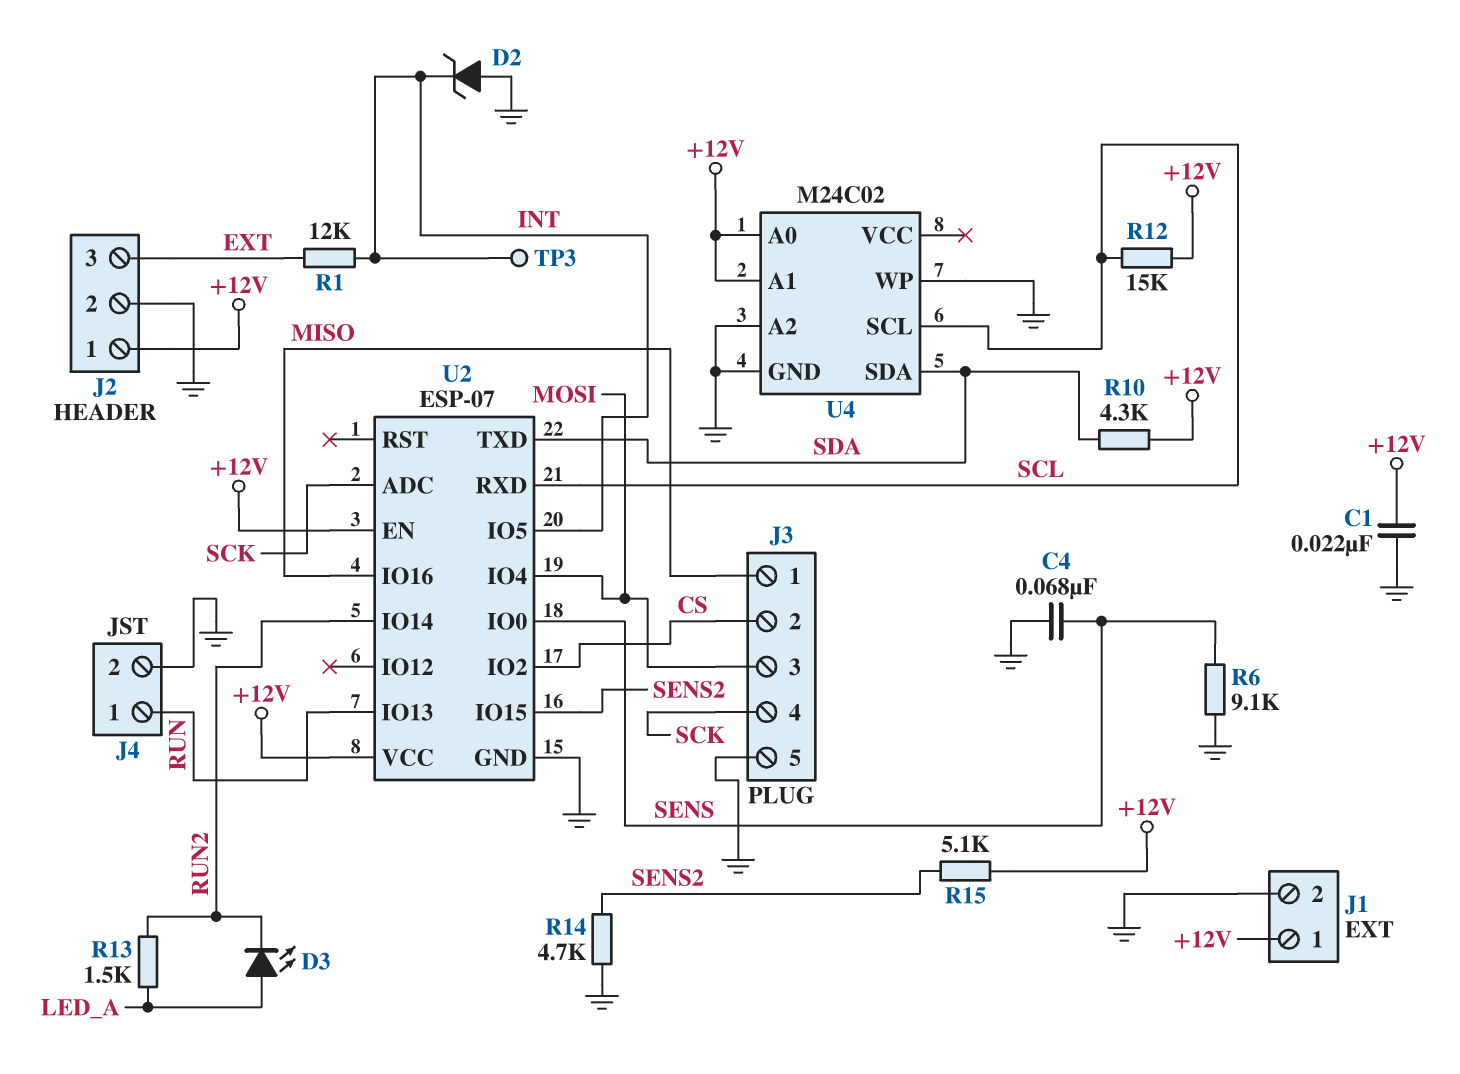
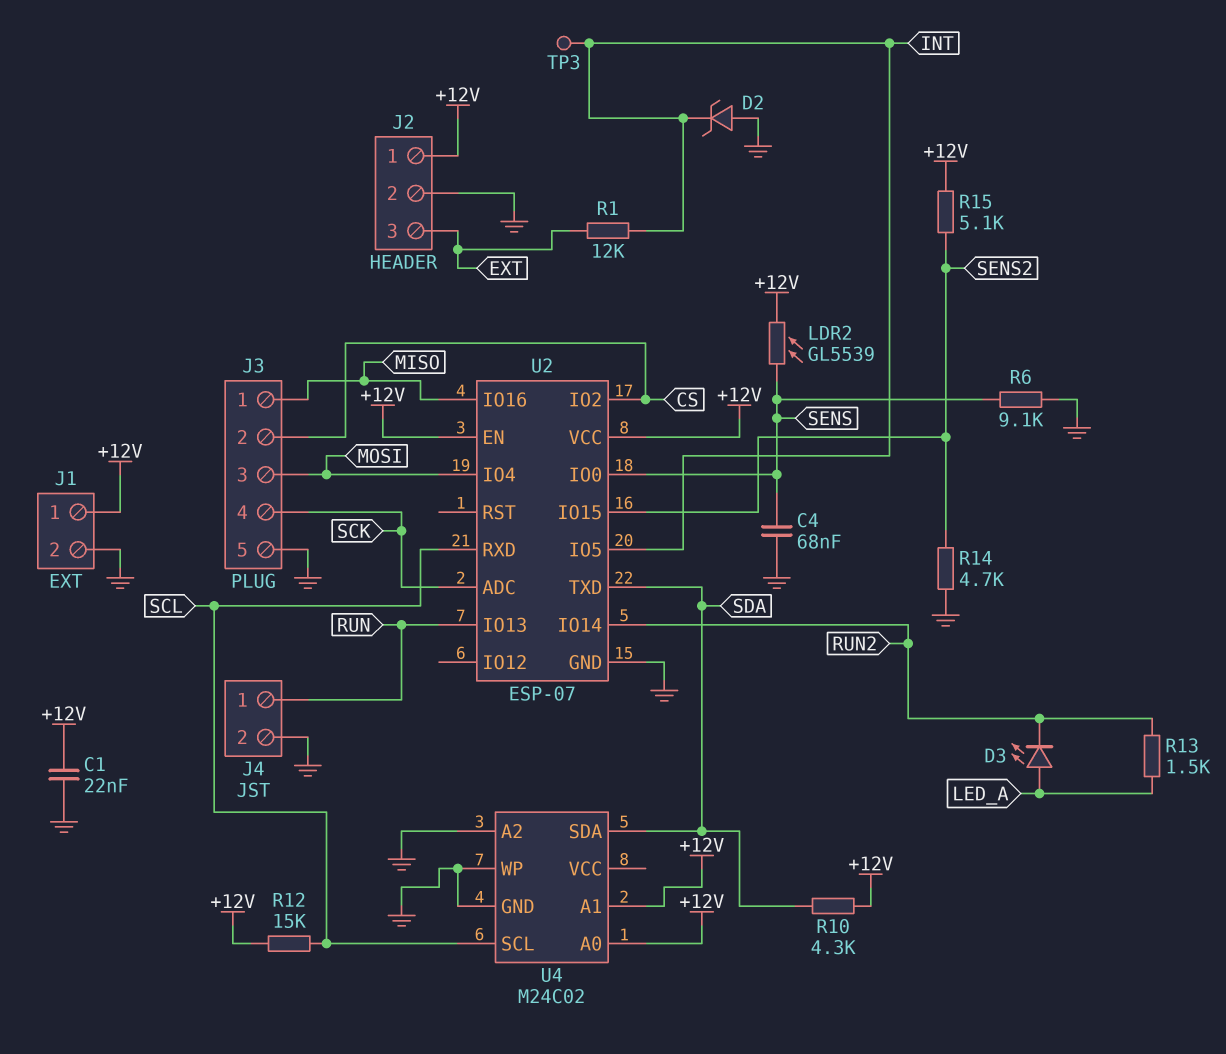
LDR2: none -> GL5539 (+12V, SENS)

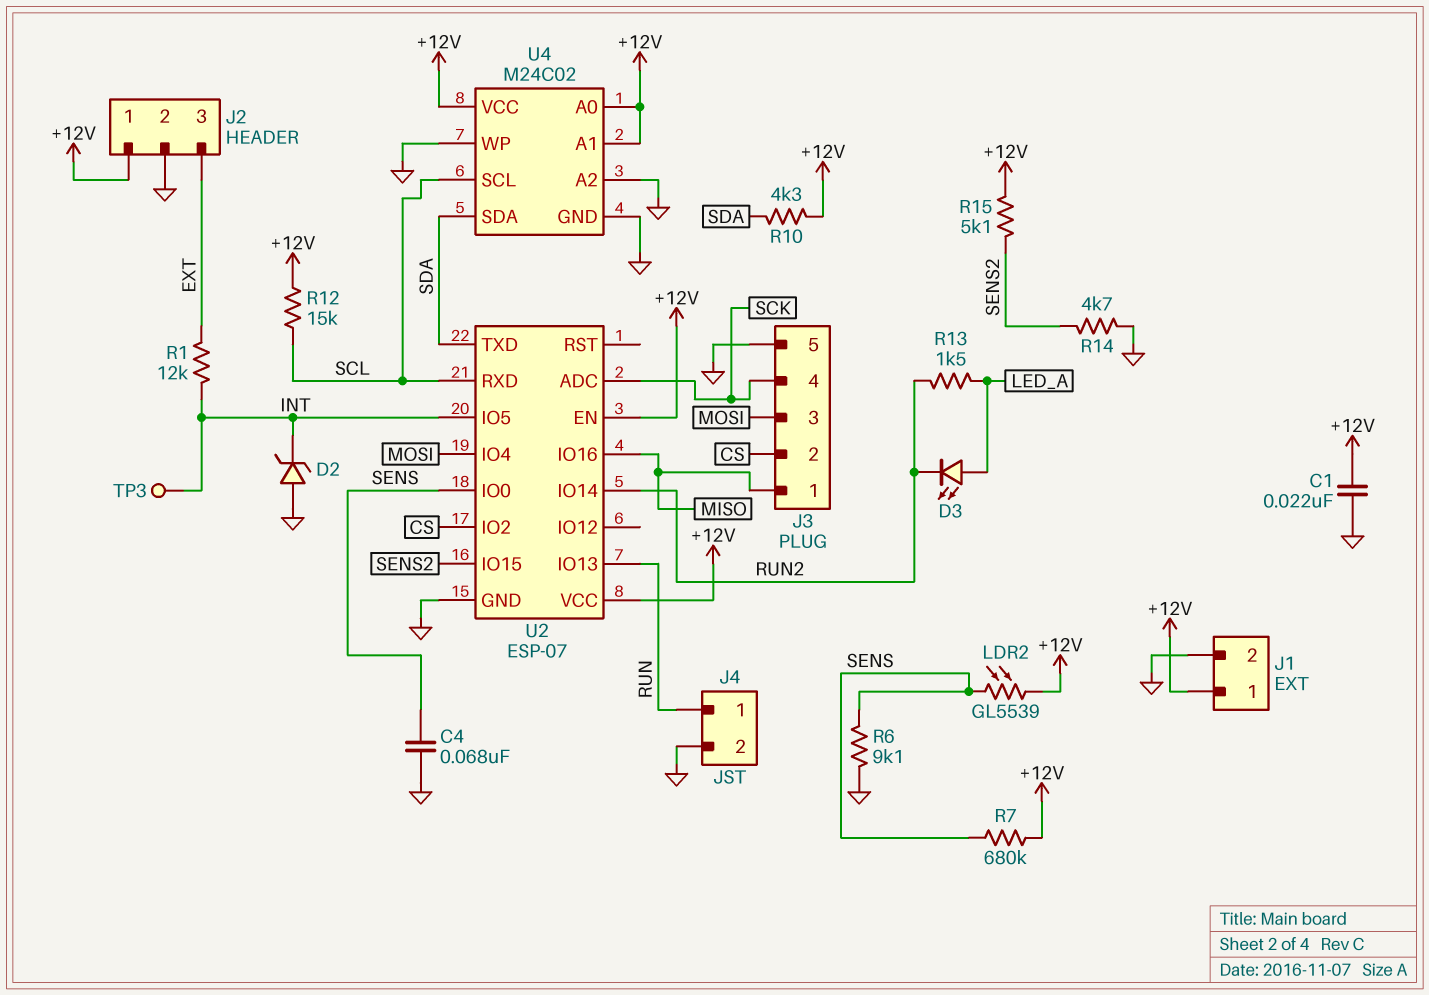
R7: none -> 680k (+12V, SENS)
U4 pin VCC: none -> +12V

